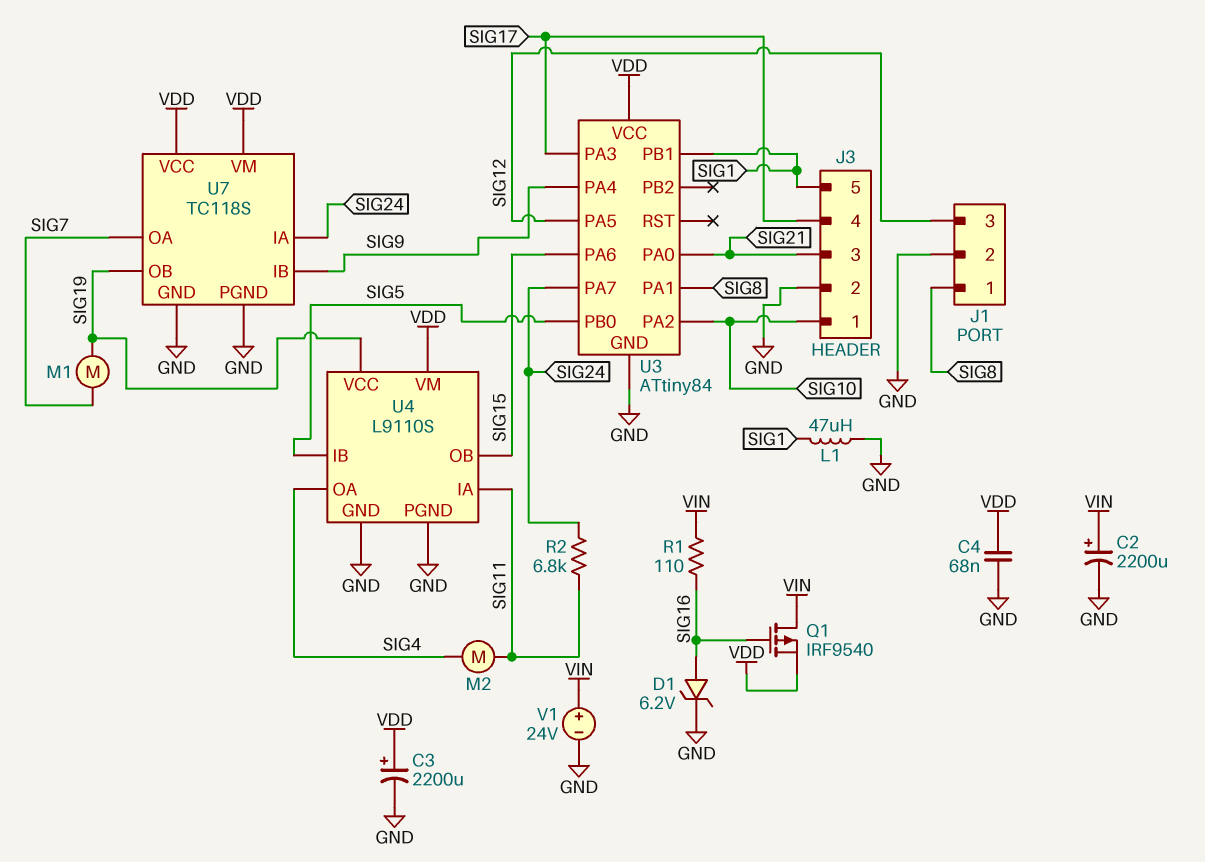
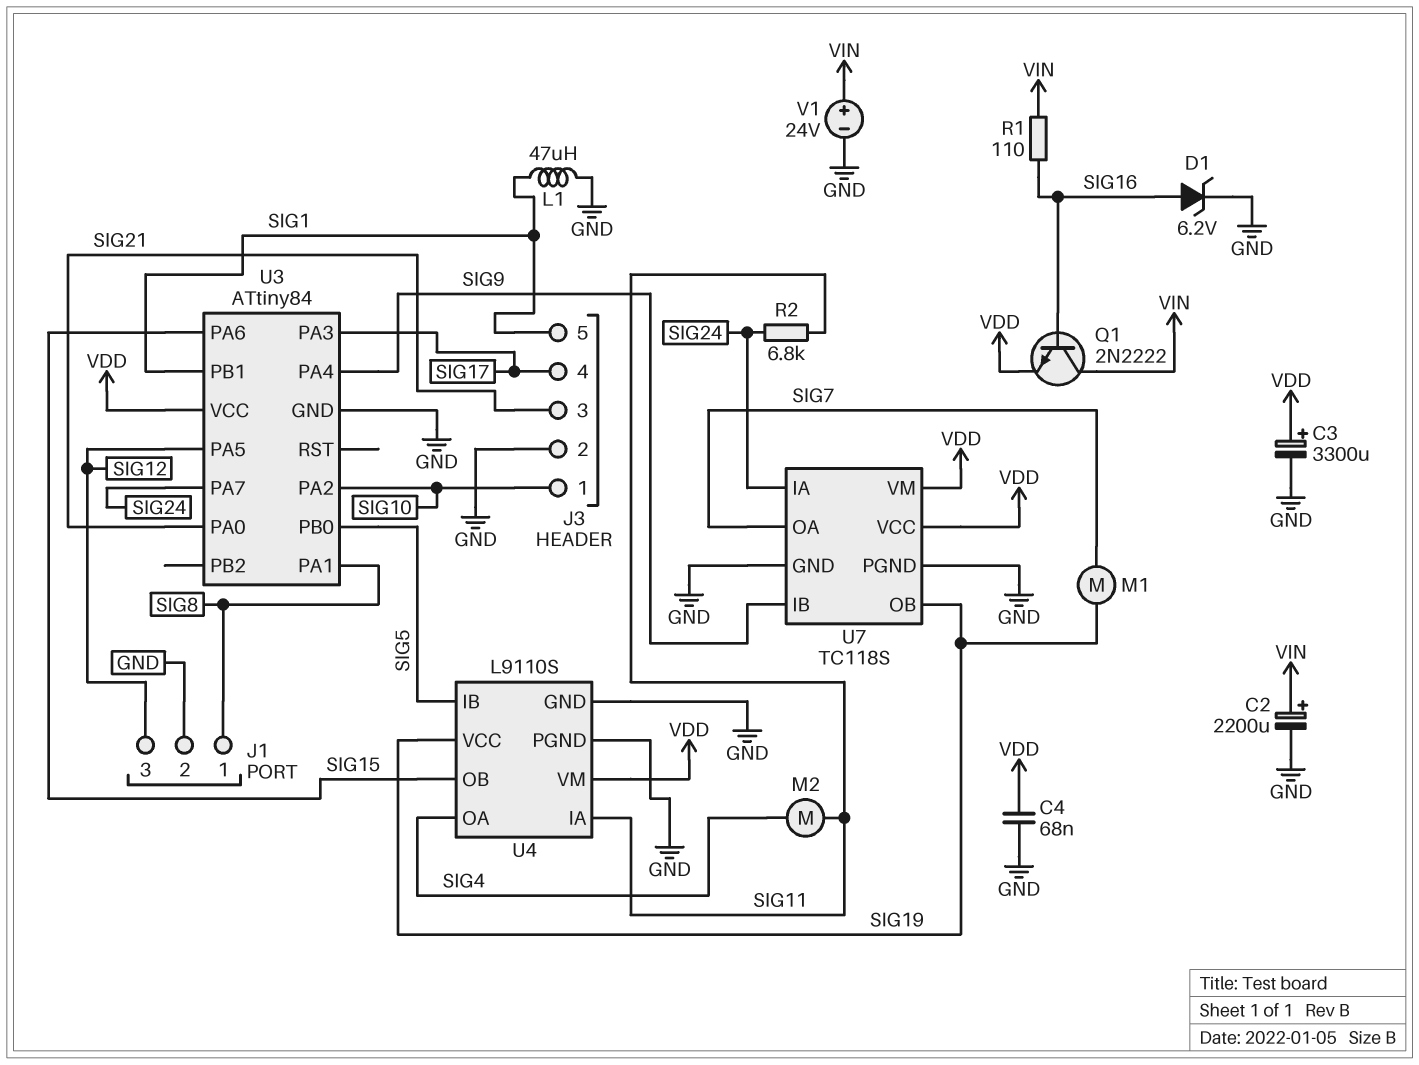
C3: 2200uF (plus VDD, minus GND) -> 3300uF (plus VDD, minus GND)
Q1: PMOS IRF9540 (G SIG16, D VIN, S VDD) -> NPN 2N2222 (B SIG16, C VIN, E VDD)

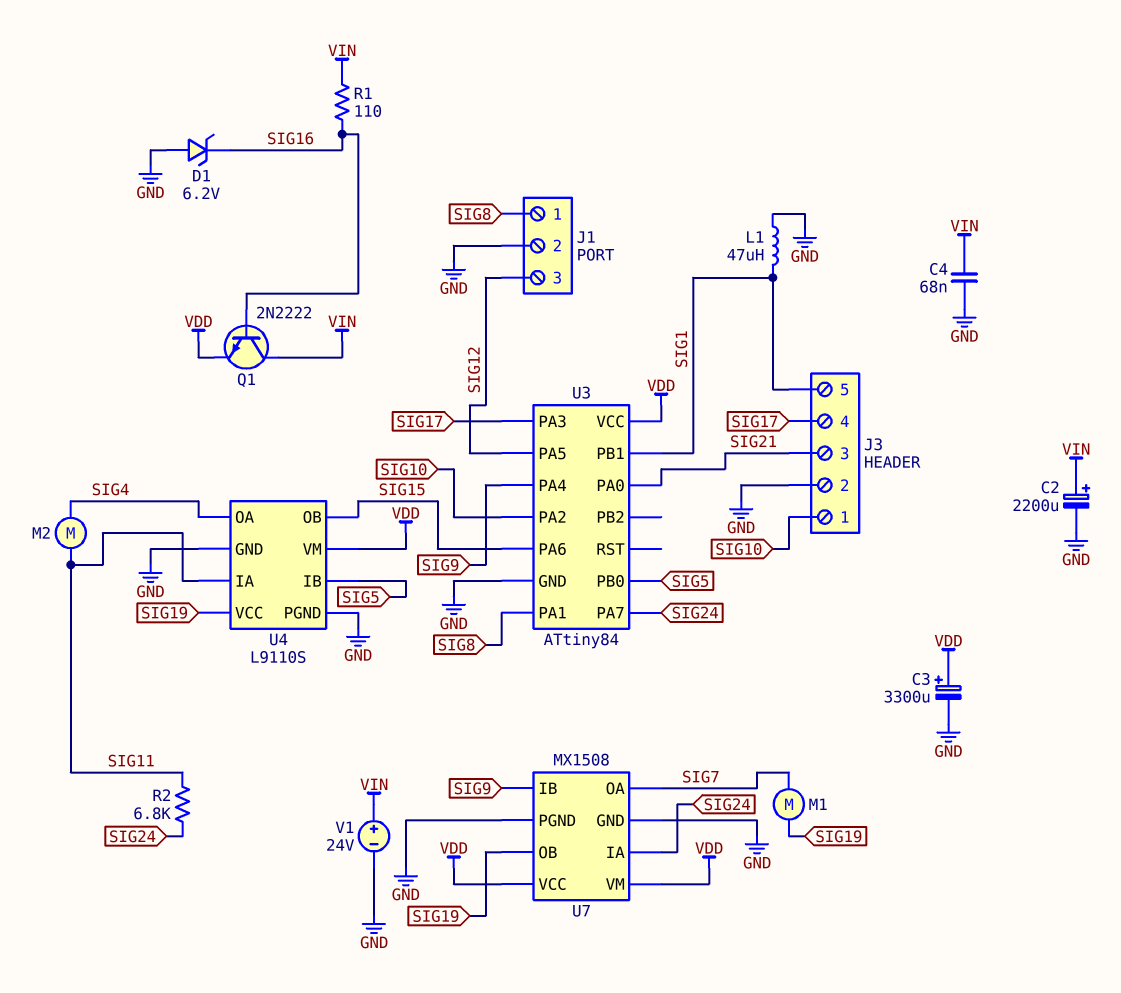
C4: 68nF (GND, VDD) -> 68nF (GND, VIN)
D1: zener 6.2V (A SIG16, K GND) -> zener 6.2V (A GND, K SIG16)
U7: TC118S -> MX1508

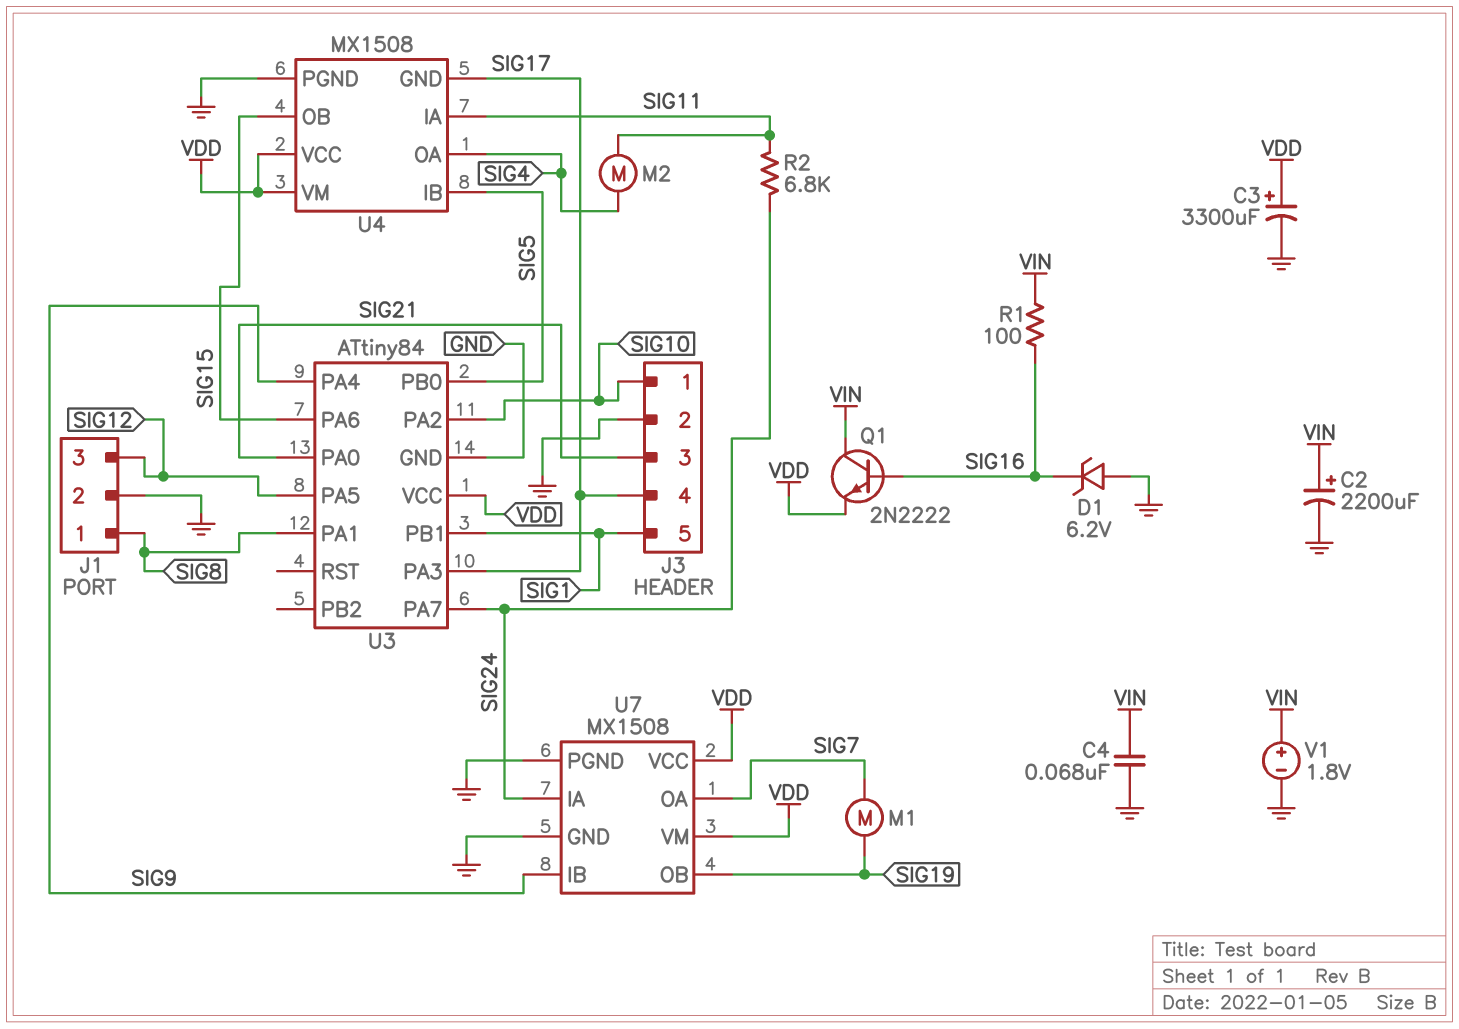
L1: 47uH (GND, SIG1) -> none
R1: 110 (SIG16, VIN) -> 100 (SIG16, VIN)
U4: L9110S -> MX1508
U4 pin GND: GND -> SIG17
U4 pin VCC: SIG19 -> VDD
V1: 24V (plus VIN, minus GND) -> 1.8V (plus VIN, minus GND)

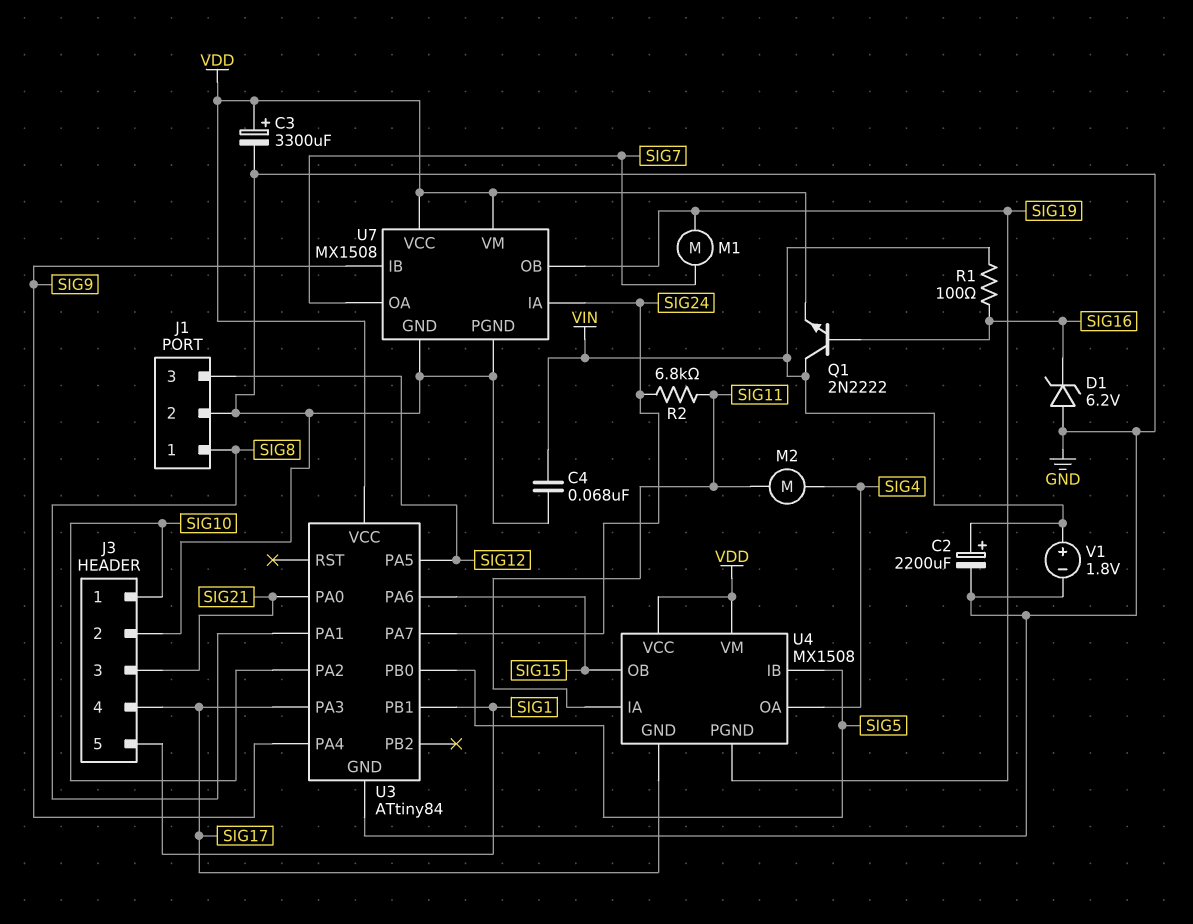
U4 pin PGND: GND -> SIG19

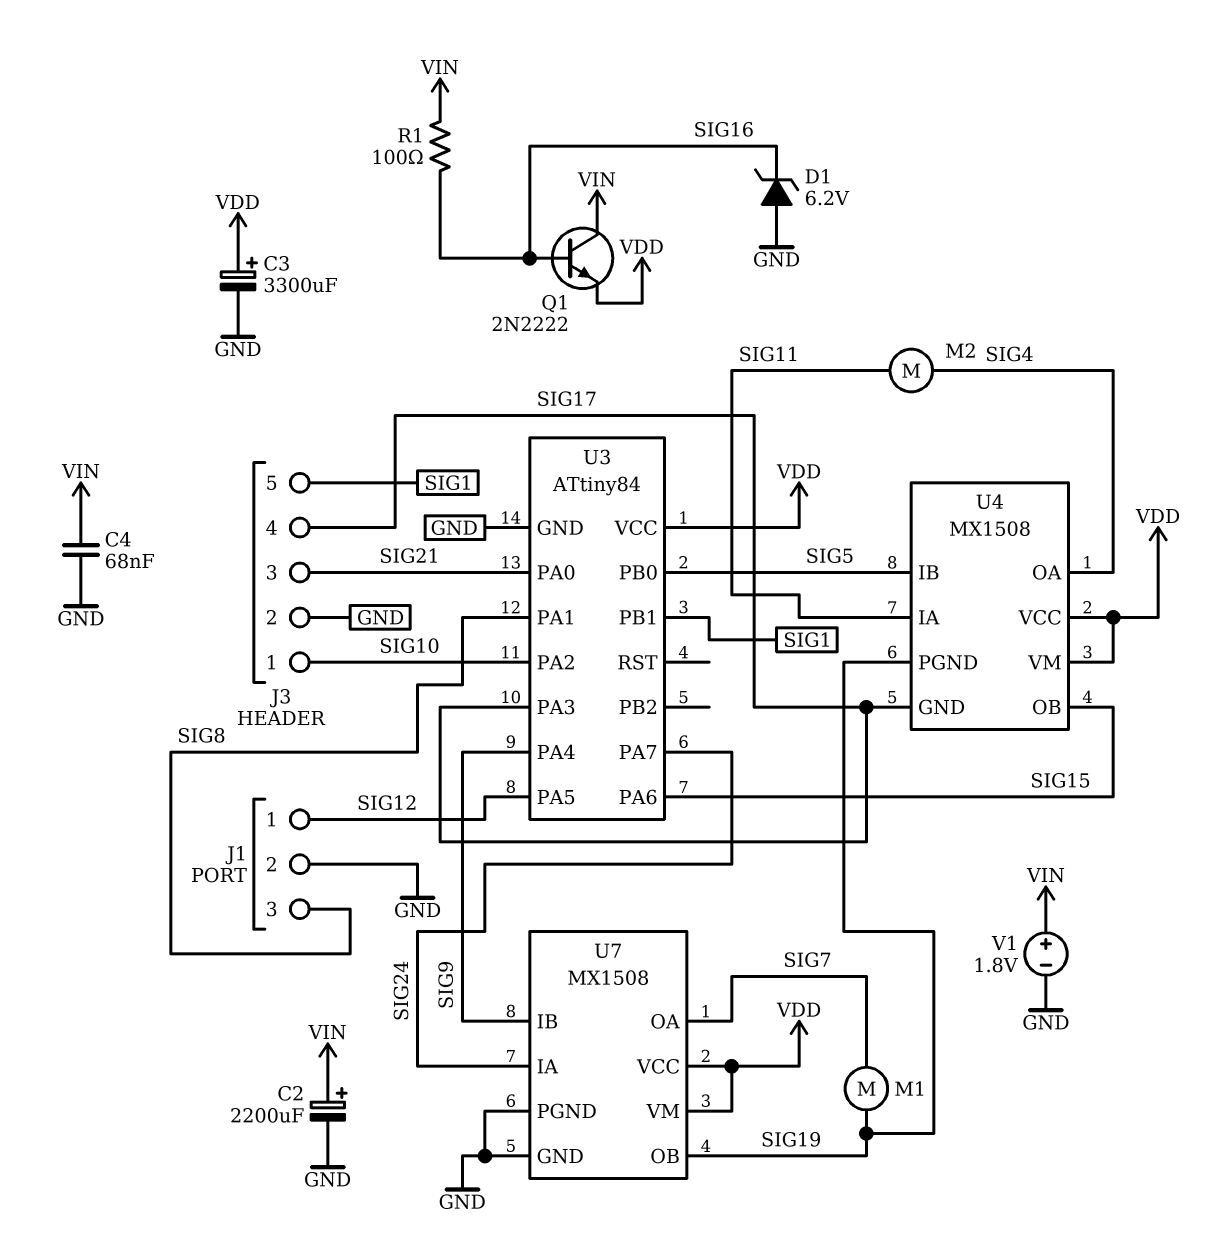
J1 pin 1: SIG8 -> SIG12
J1 pin 3: SIG12 -> SIG8
R2: 6.8k (SIG11, SIG24) -> none

